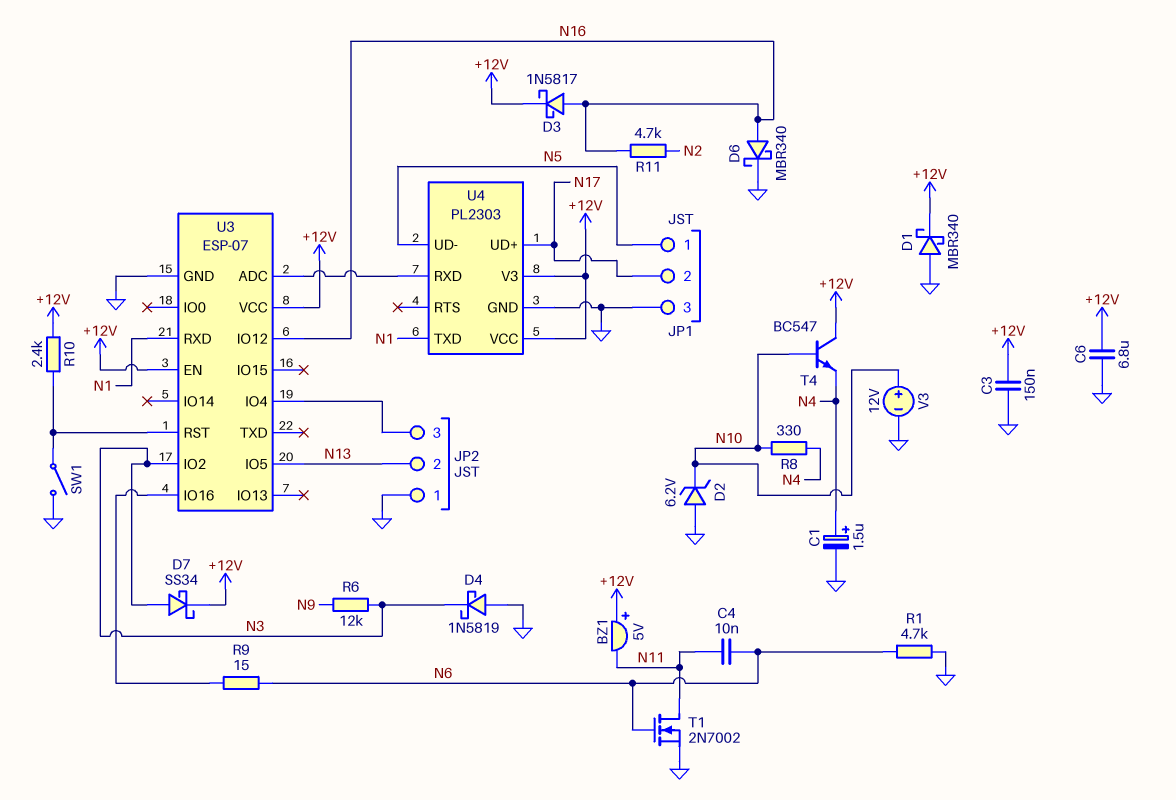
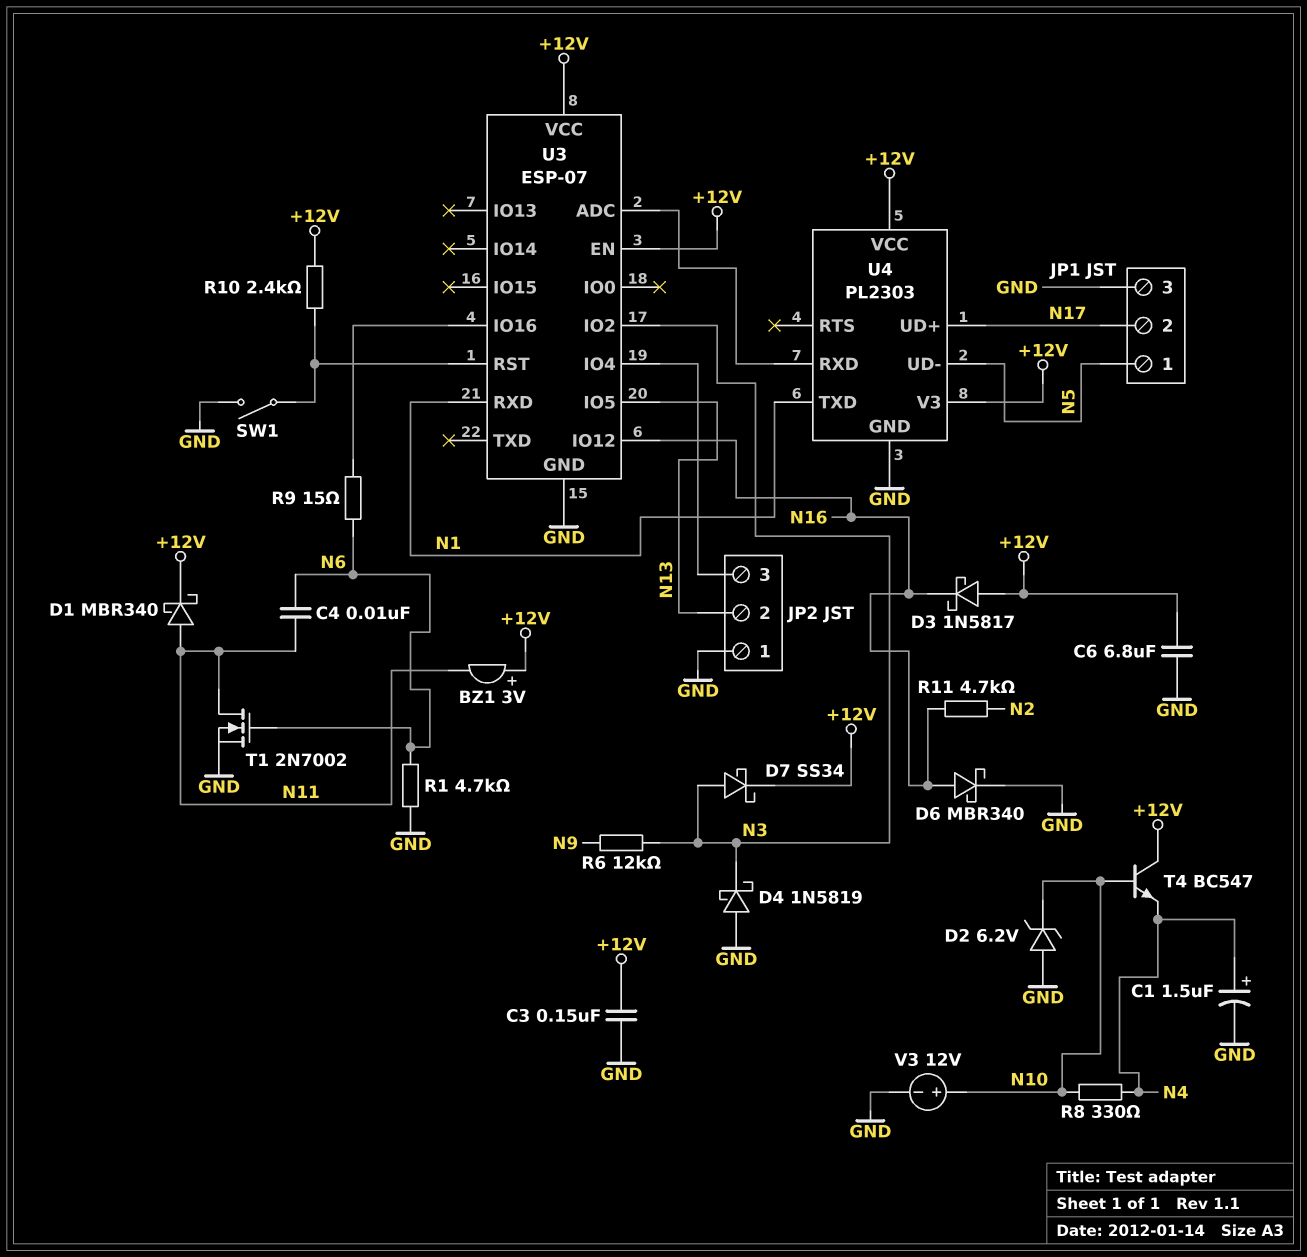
BZ1: buzzer 5V (plus +12V, minus N11) -> buzzer 3V (plus +12V, minus N11)
D1: schottky MBR340 (A GND, K +12V) -> schottky MBR340 (A N11, K +12V)
D3: schottky 1N5817 (A N16, K +12V) -> schottky 1N5817 (A +12V, K N16)

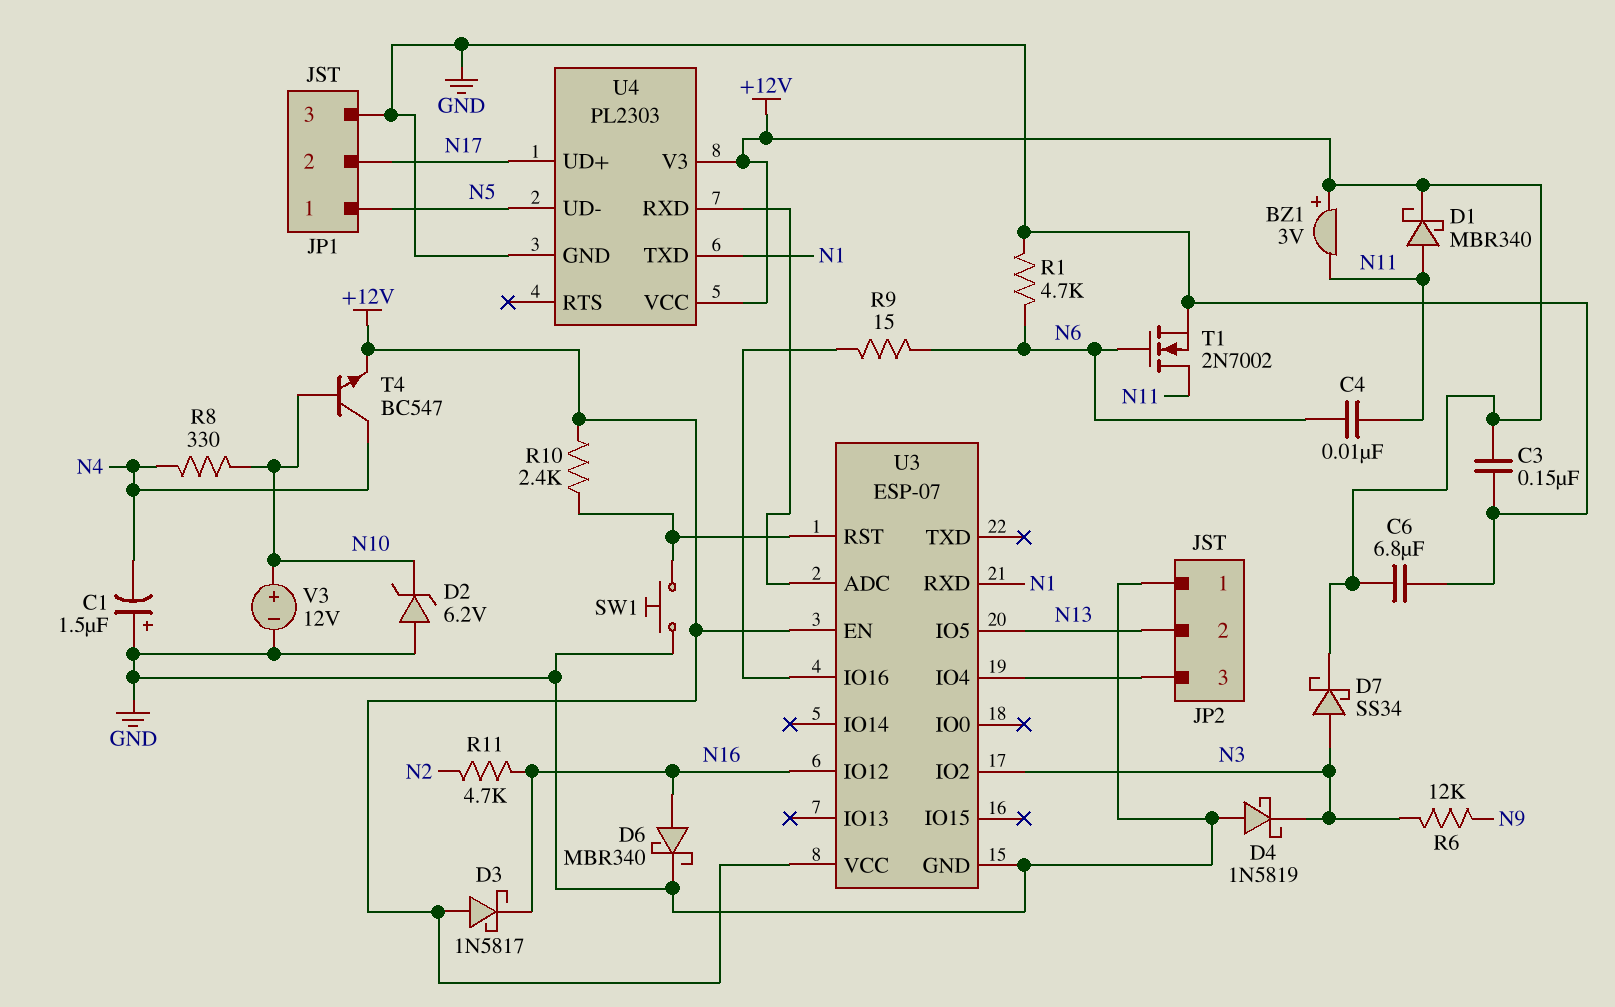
C1: 1.5uF (plus N4, minus GND) -> 1.5uF (plus GND, minus N4)
SW1: switch (GND, U3/RST) -> button (GND, U3/RST)
T4: NPN BC547 (B N10, C +12V, E N4) -> NPN BC547 (B N10, C N4, E +12V)

